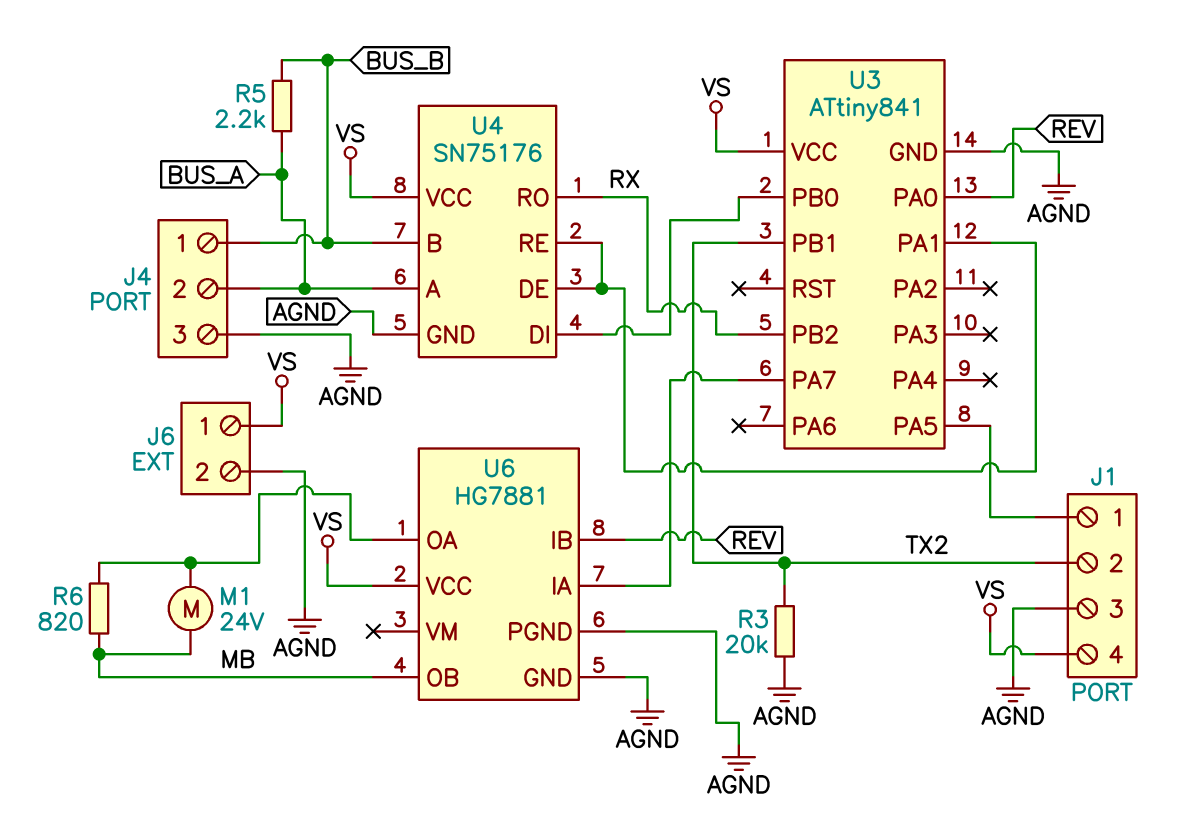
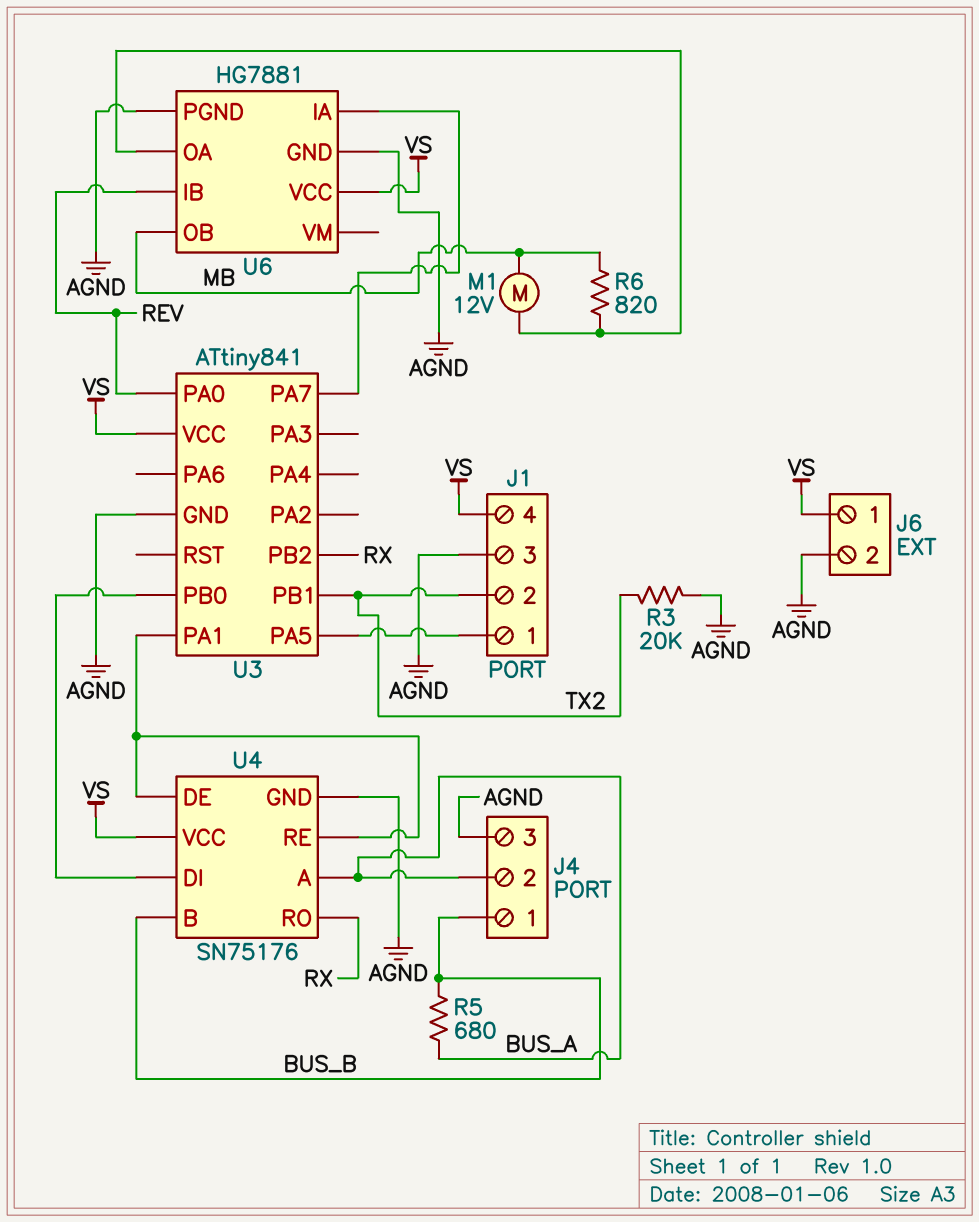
M1: motor 24V (MB, U6/OA) -> motor 12V (MB, U6/OA)
R5: 2.2k (BUS_A, BUS_B) -> 680 (BUS_A, BUS_B)

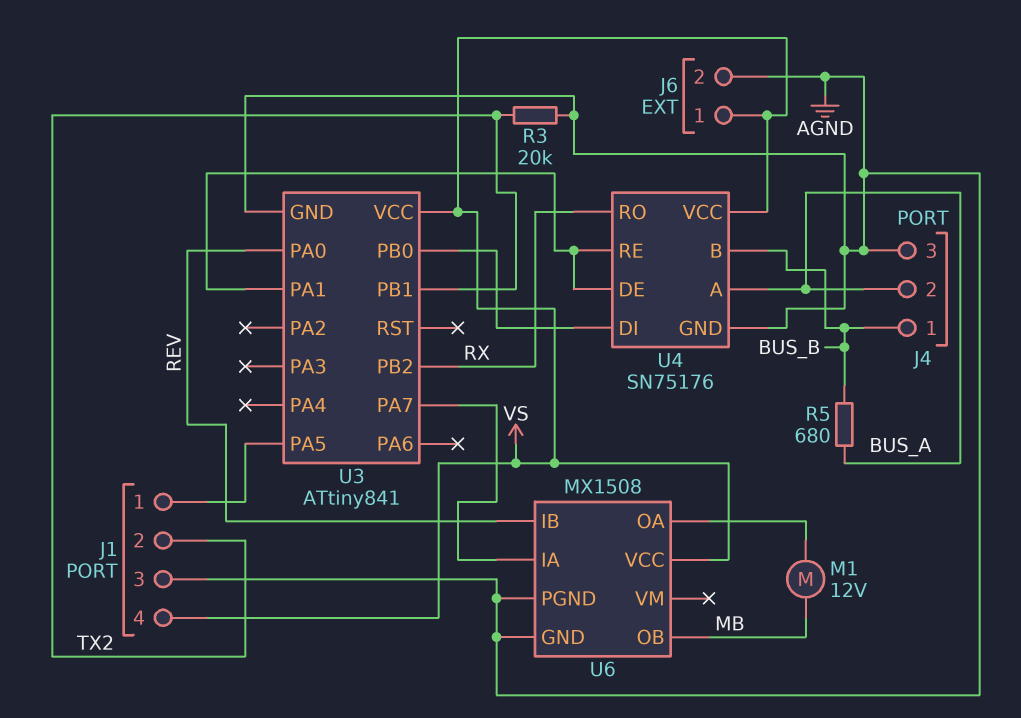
R6: 820 (MB, U6/OA) -> none
U6: HG7881 -> MX1508

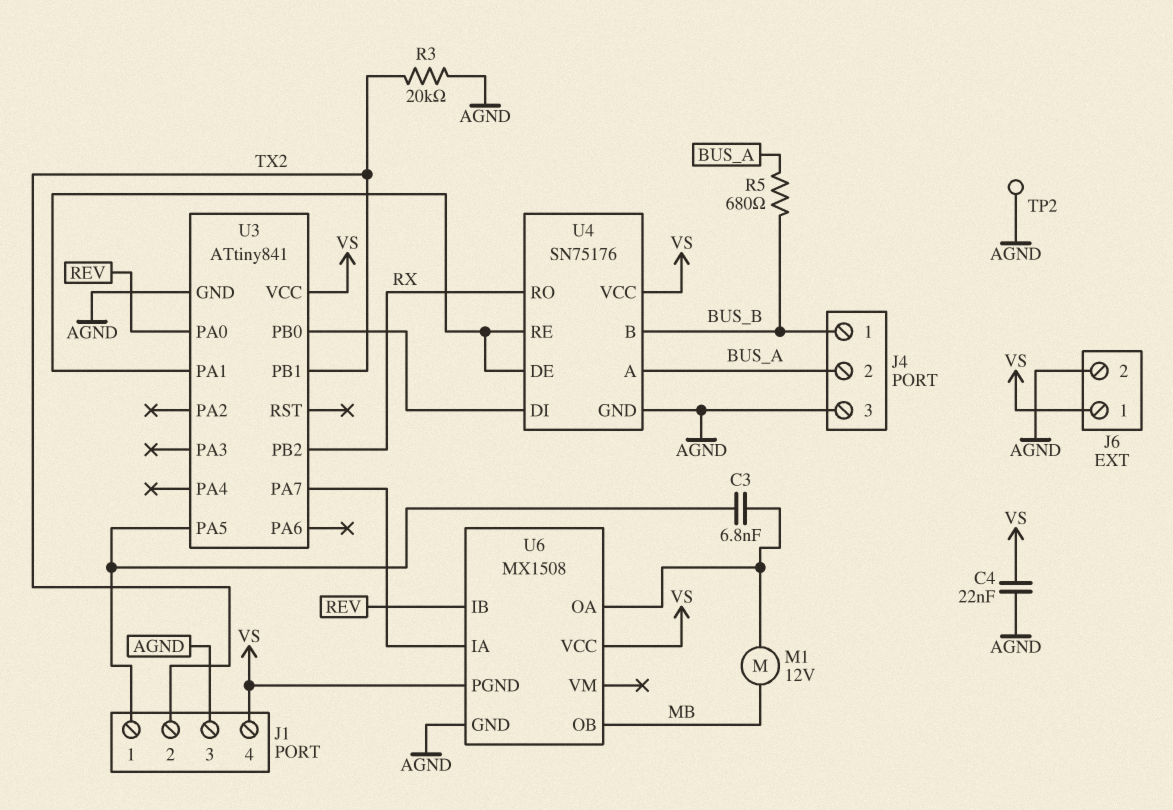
C3: none -> 6.8nF (J1/1, U6/OA)
C4: none -> 22nF (AGND, VS)
TP2: none -> test point (AGND)
U6 pin PGND: AGND -> VS

